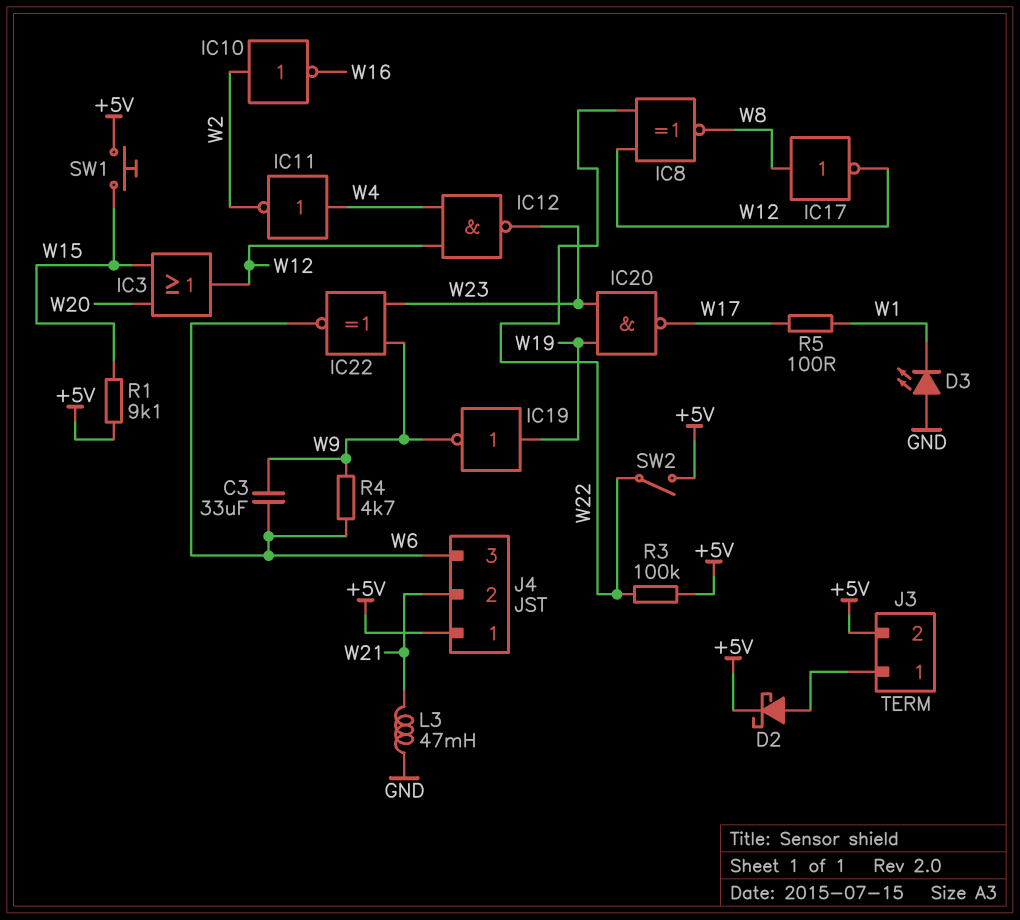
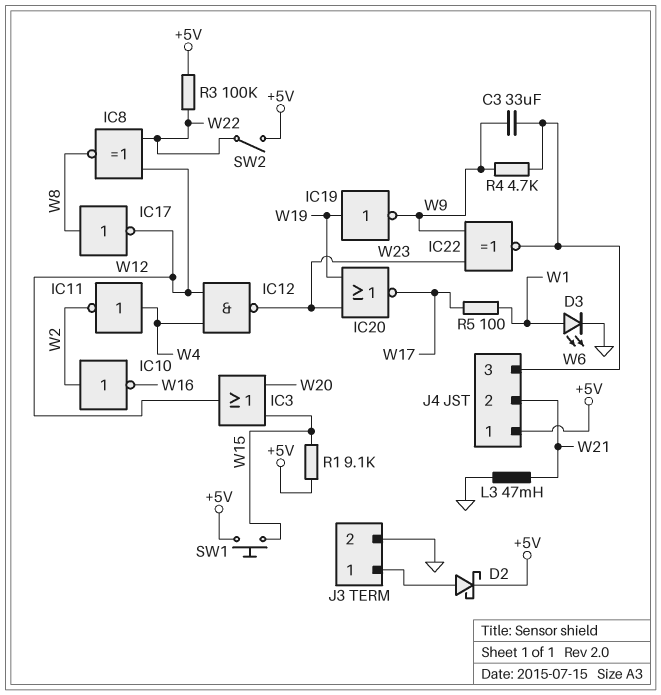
D3: LED (A GND, K W1) -> LED (A W1, K GND)
IC20: NAND (in W19, in W23, out W17) -> NOR (in W19, in W23, out W17)
J3 pin 2: +5V -> GND

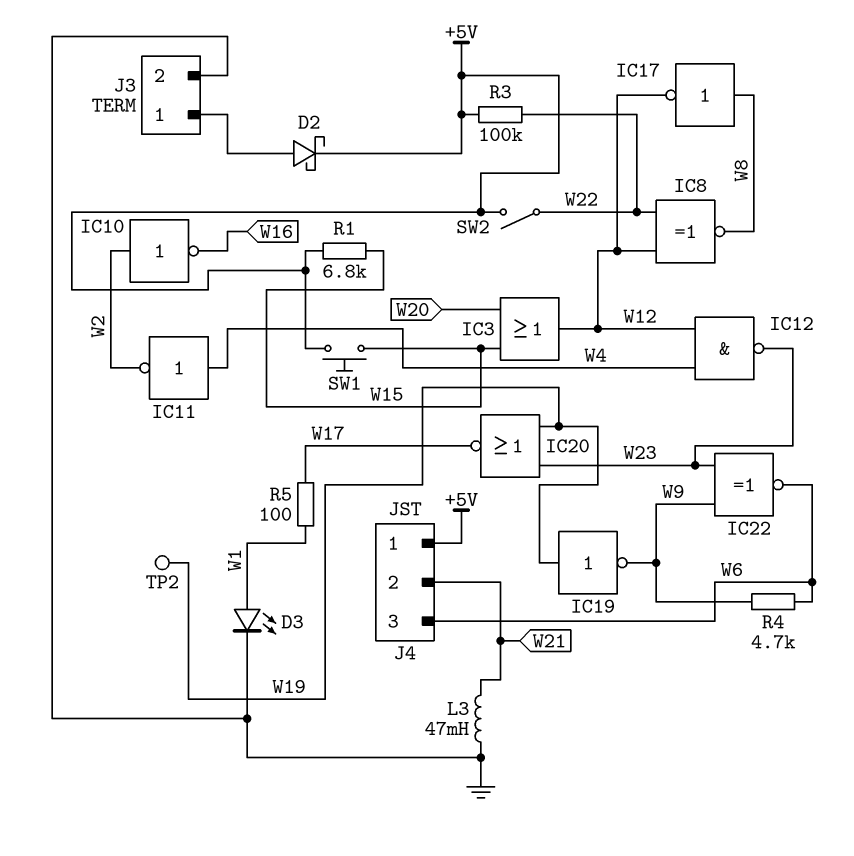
C3: 33uF (W6, W9) -> none
R1: 9.1k (+5V, W15) -> 6.8k (+5V, W15)
TP2: none -> test point (W19)

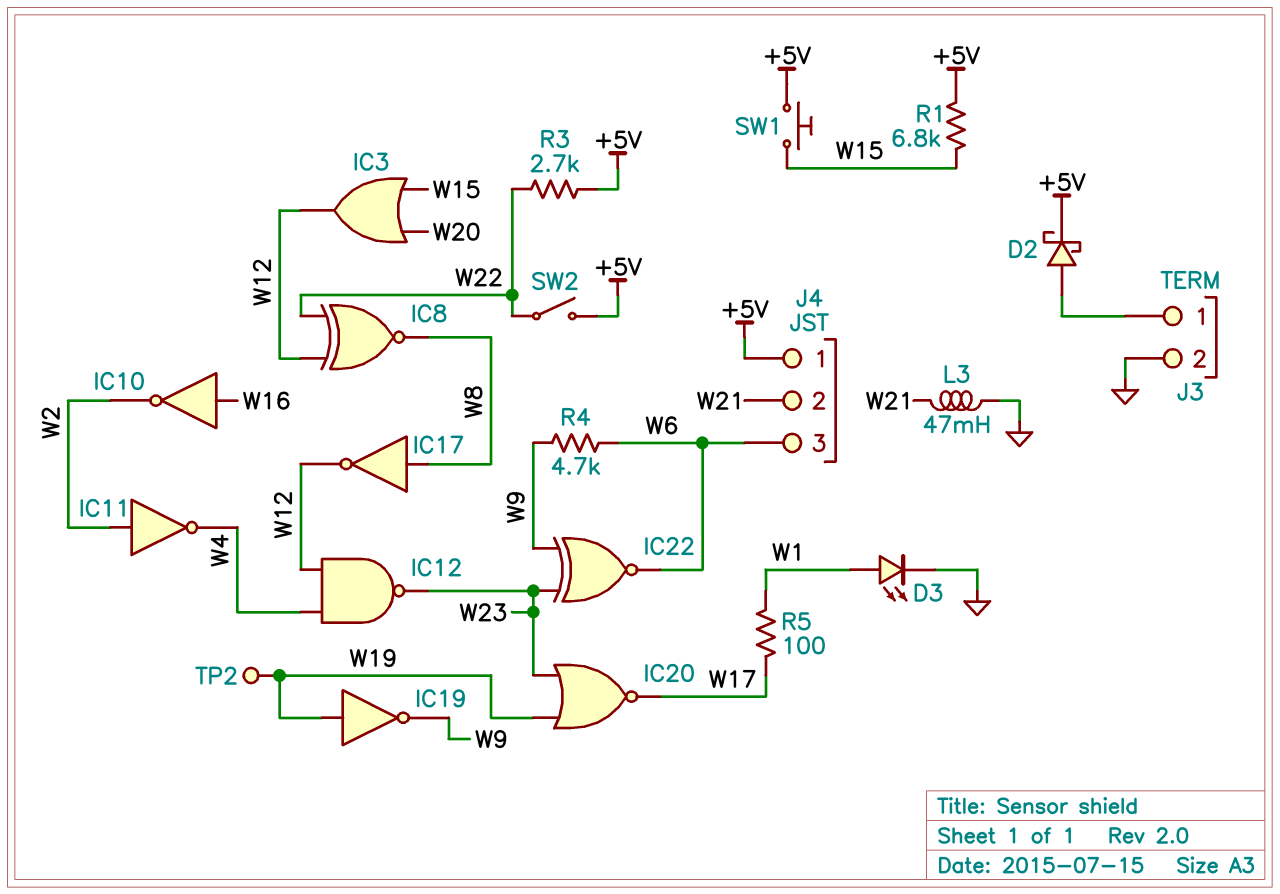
IC10: NOT (in W2, out W16) -> NOT (in W16, out W2)
IC11: NOT (in W4, out W2) -> NOT (in W2, out W4)
R3: 100k (+5V, W22) -> 2.7k (+5V, W22)

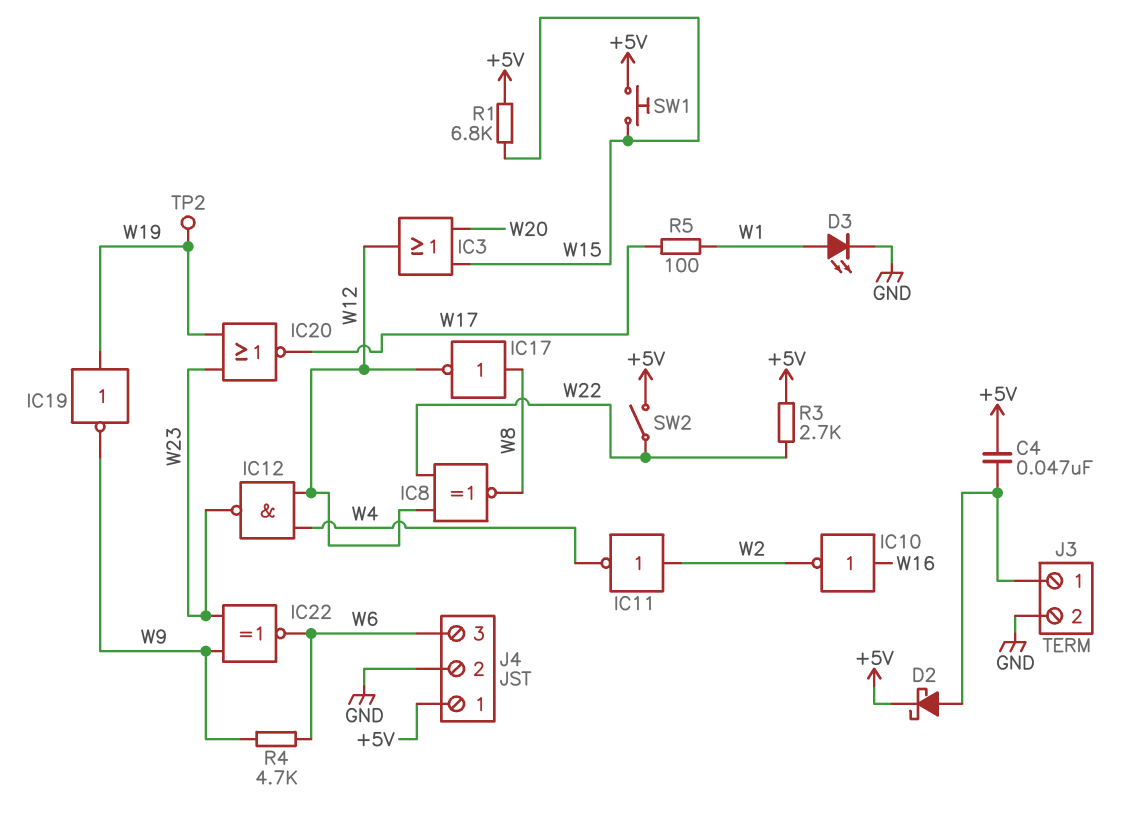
C4: none -> 47nF (+5V, J3/1)
J4 pin 2: W21 -> GND
L3: 47mH (GND, W21) -> none

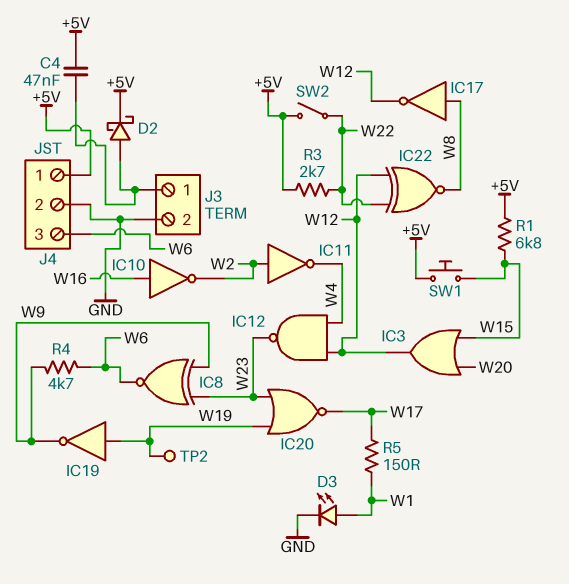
IC8: XNOR (in W12, in W22, out W8) -> XNOR (in W9, in W23, out W6)
IC22: XNOR (in W9, in W23, out W6) -> XNOR (in W12, in W22, out W8)
R5: 100 (W1, W17) -> 150 (W1, W17)

